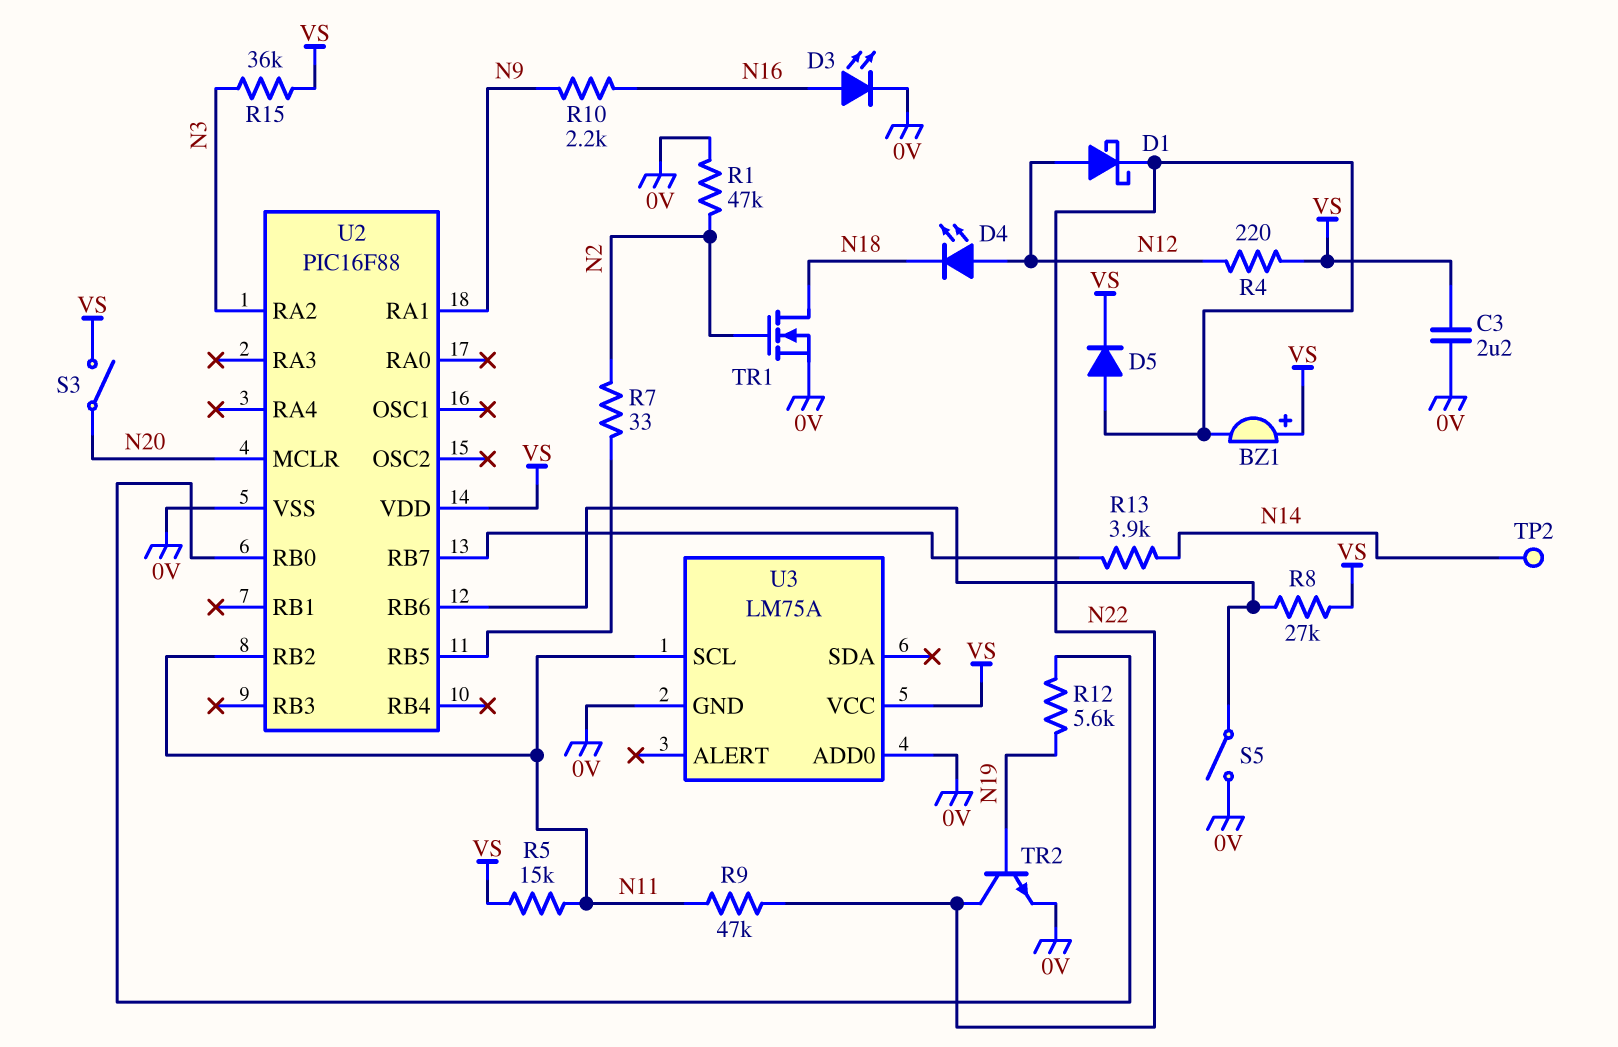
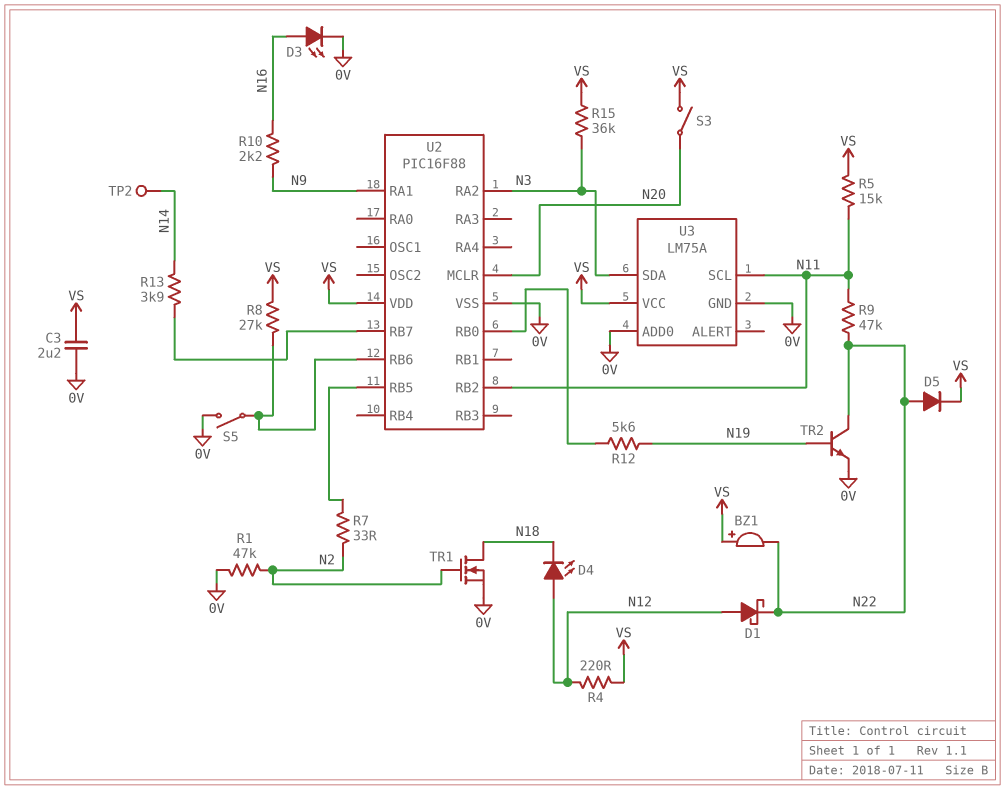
U3 pin SDA: none -> N3

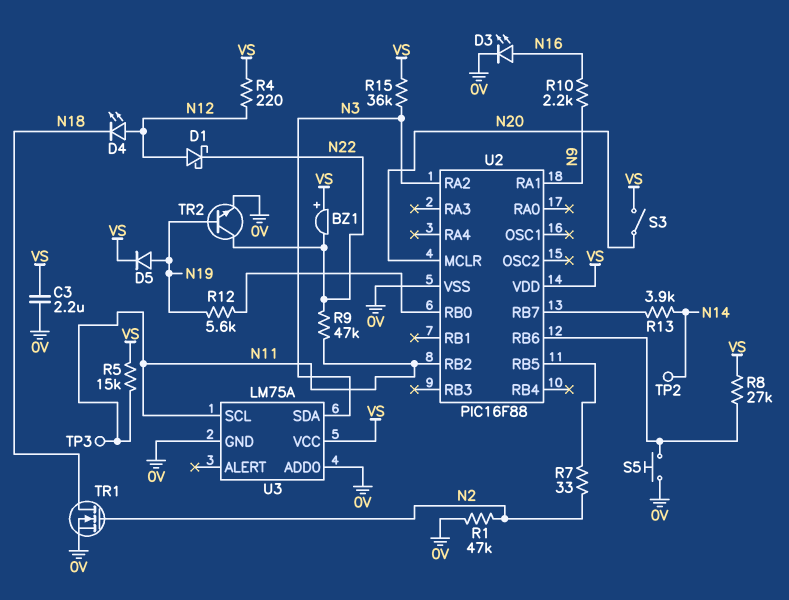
D5: diode (A N22, K VS) -> diode (A N19, K VS)
S5: switch (0V, U2/RB6) -> button (0V, U2/RB6)
TP3: none -> test point (N11)

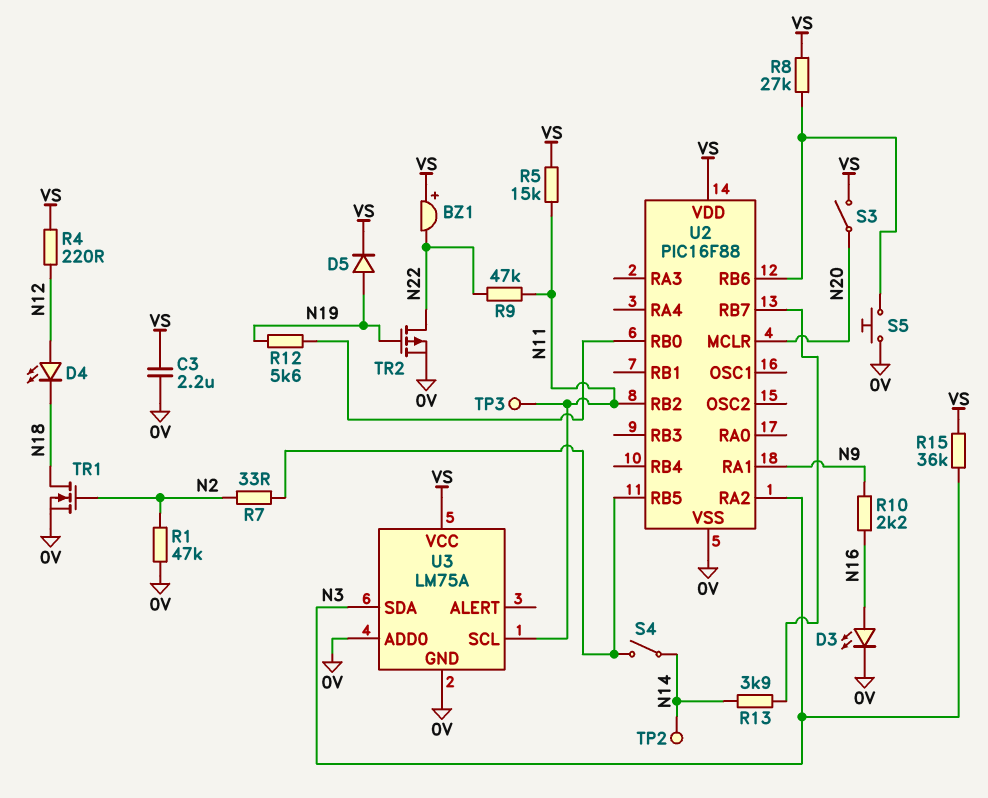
D1: schottky (A N12, K N22) -> none
S4: none -> switch (N14, U2/RB5)
TR2: NPN (B N19, C N22, E 0V) -> PMOS (G N19, D N22, S 0V)

